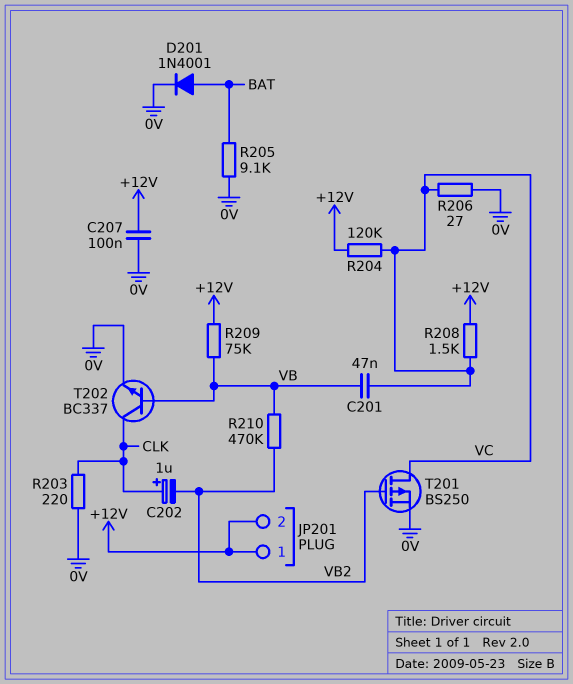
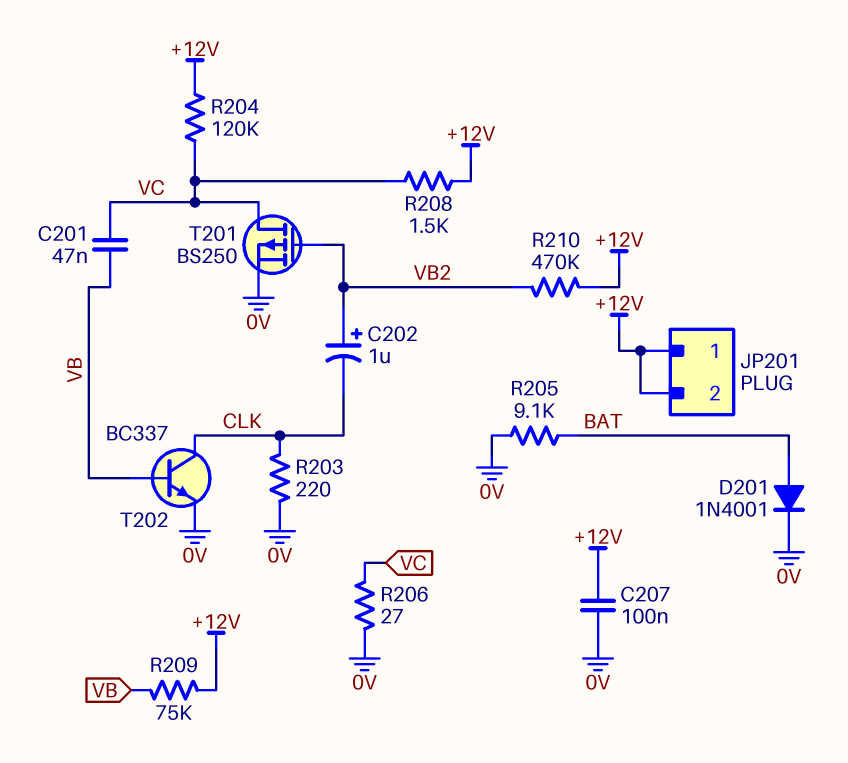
C202: 1uF (plus CLK, minus VB2) -> 1uF (plus VB2, minus CLK)
R210: 470k (VB, VB2) -> 470k (+12V, VB2)

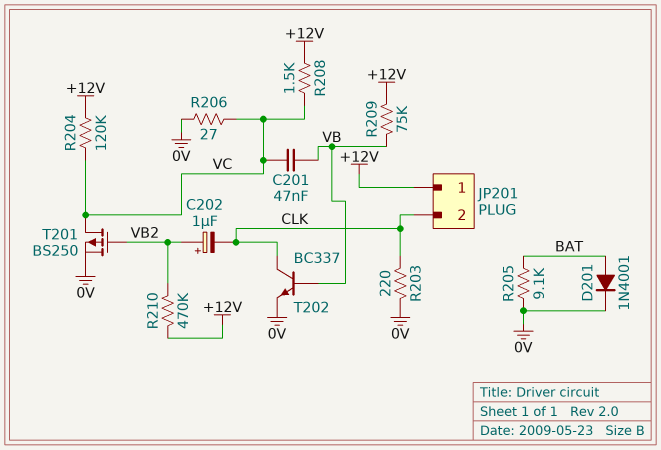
C207: 100nF (+12V, 0V) -> none
JP201 pin 2: +12V -> CLK

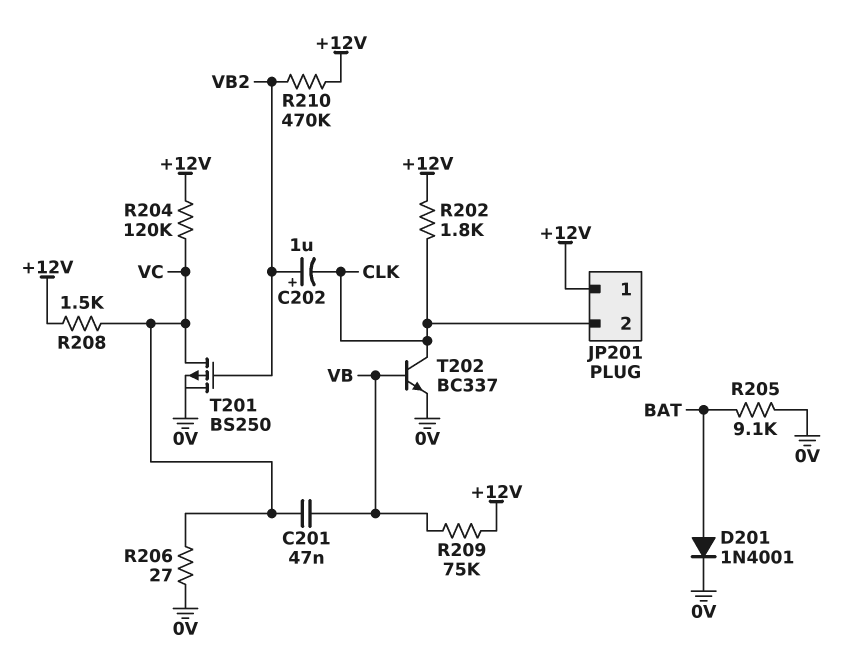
R202: none -> 1.8k (+12V, CLK)
R203: 220 (0V, CLK) -> none

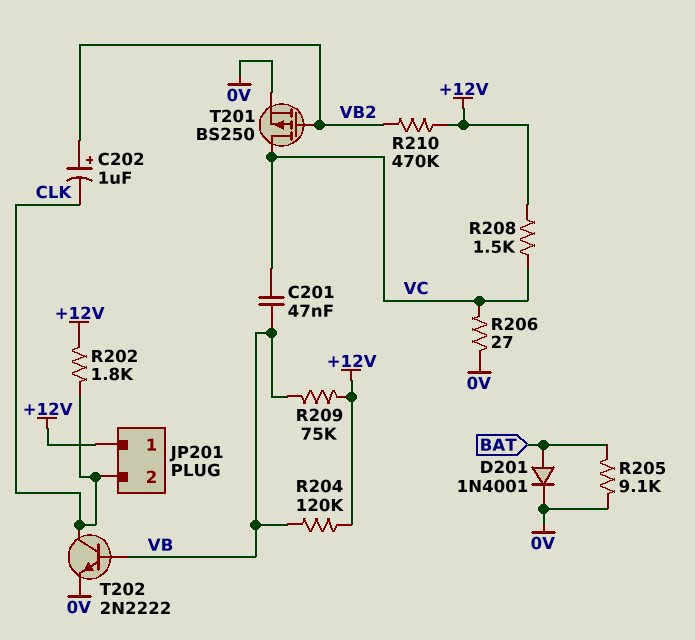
R204: 120k (+12V, VC) -> 120k (+12V, VB)
T202: NPN BC337 (B VB, C CLK, E 0V) -> NPN 2N2222 (B VB, C CLK, E 0V)

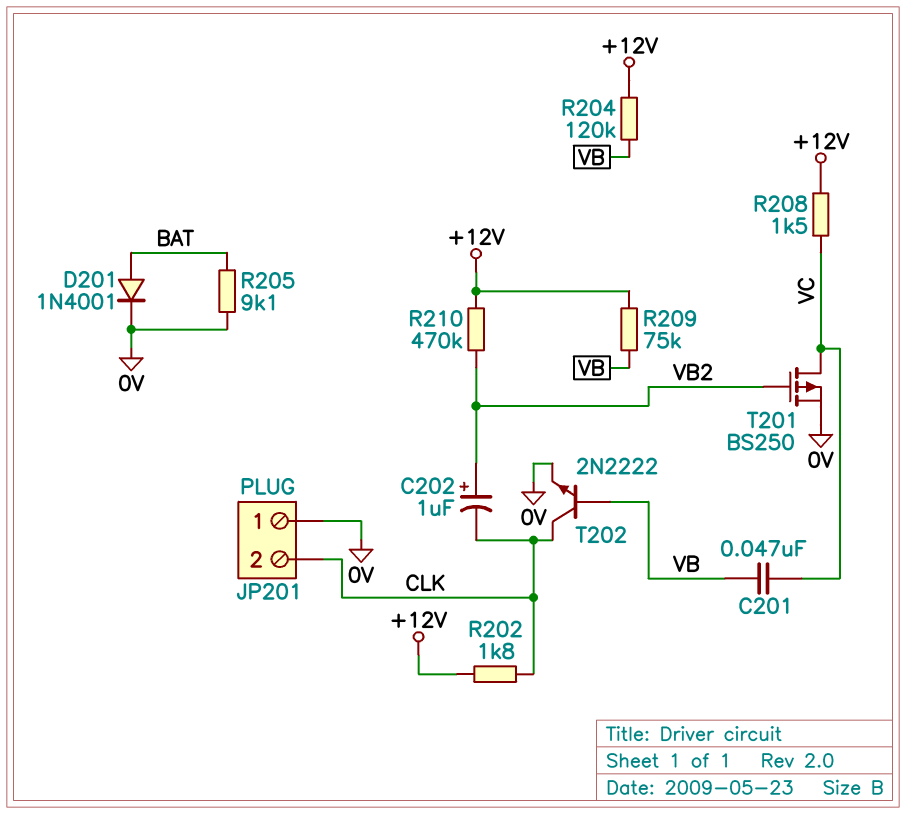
JP201 pin 1: +12V -> 0V
R206: 27 (0V, VC) -> none

